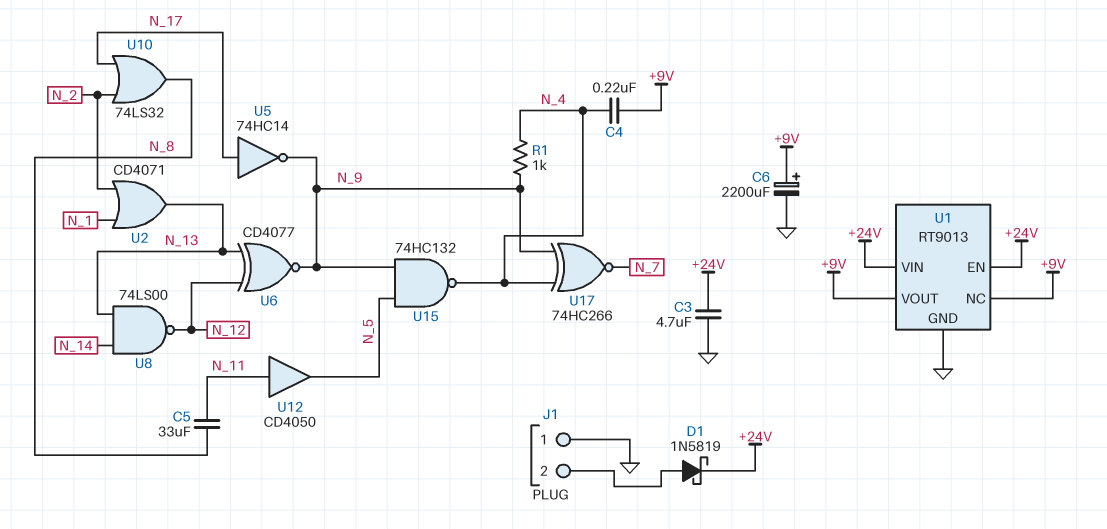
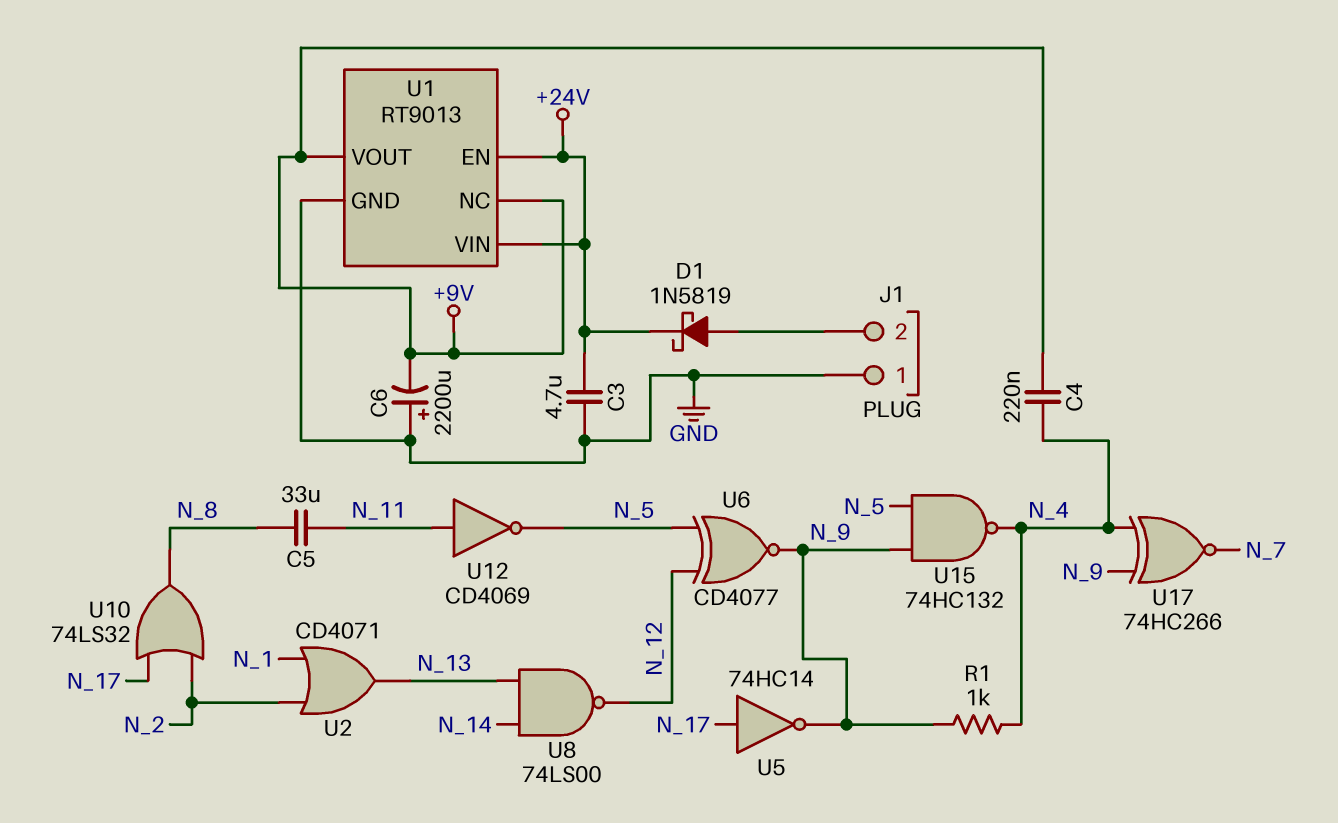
C6: 2200uF (plus +9V, minus GND) -> 2200uF (plus GND, minus +9V)
U6: XNOR CD4077 (in N_12, in N_13, out N_9) -> XNOR CD4077 (in N_5, in N_12, out N_9)
U12: buffer CD4050 (in N_11, out N_5) -> NOT CD4069 (in N_11, out N_5)

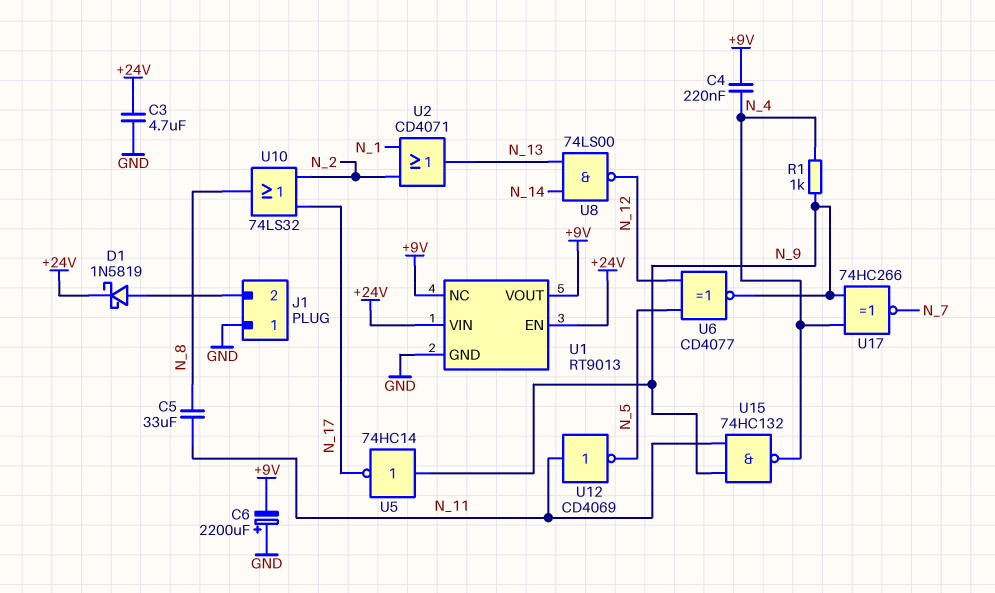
U5: NOT 74HC14 (in N_17, out N_9) -> NOT 74HC14 (in N_9, out N_17)
U15: NAND 74HC132 (in N_5, in N_9, out N_4) -> NAND 74HC132 (in N_9, in N_11, out N_4)

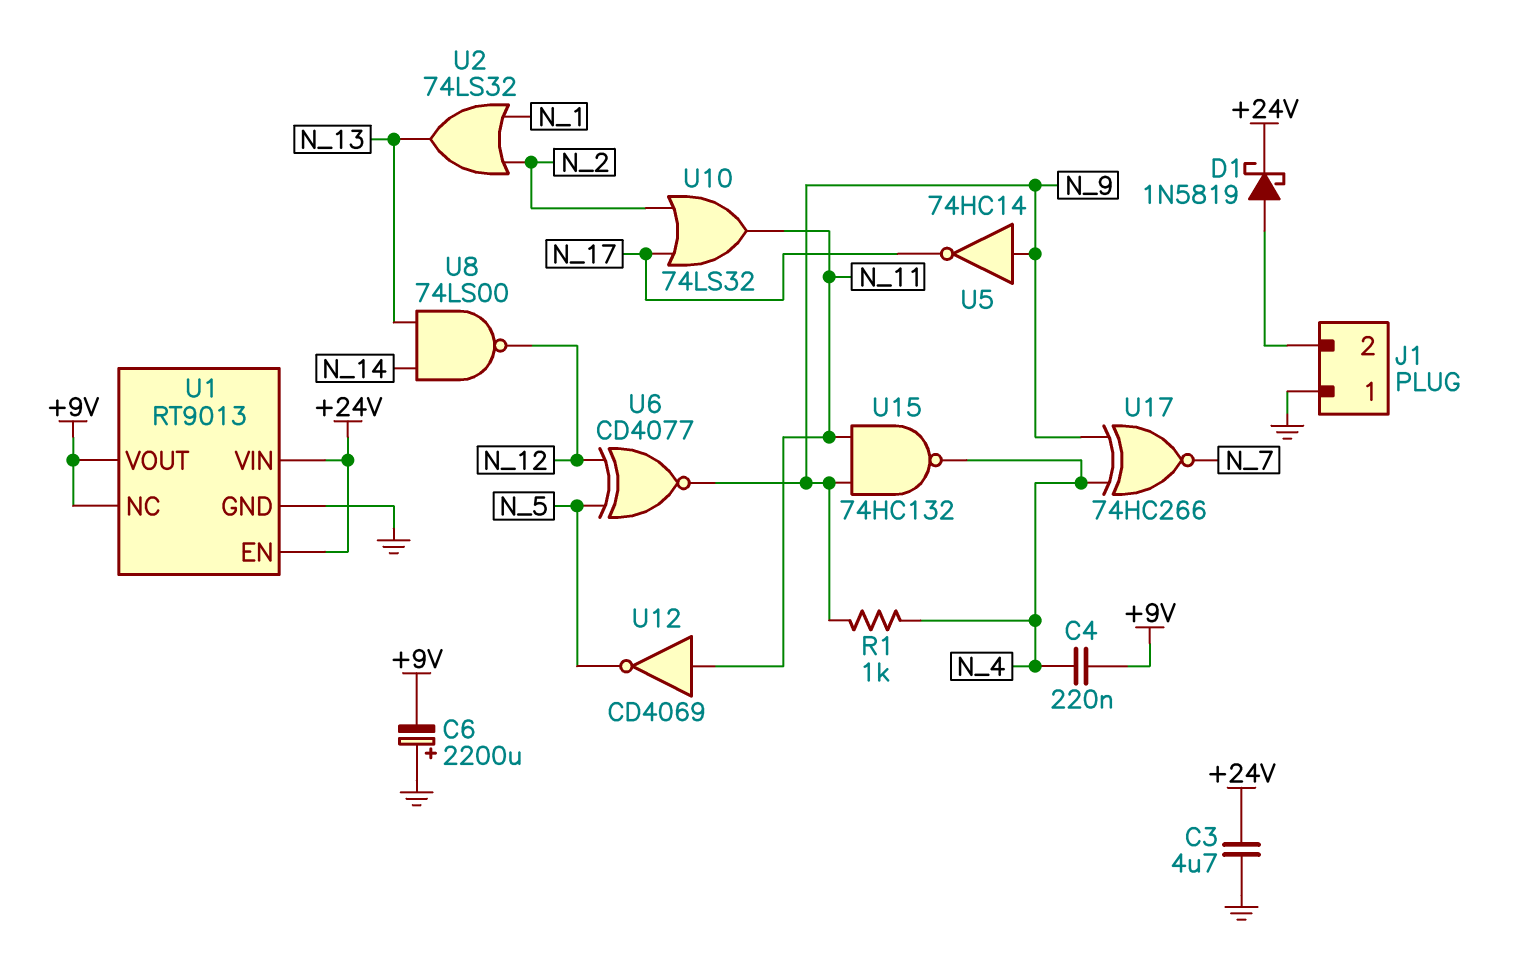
C5: 33uF (N_8, N_11) -> none
U2: OR CD4071 (in N_1, in N_2, out N_13) -> OR 74LS32 (in N_1, in N_2, out N_13)
U10: OR 74LS32 (in N_2, in N_17, out N_8) -> OR 74LS32 (in N_2, in N_17, out N_11)

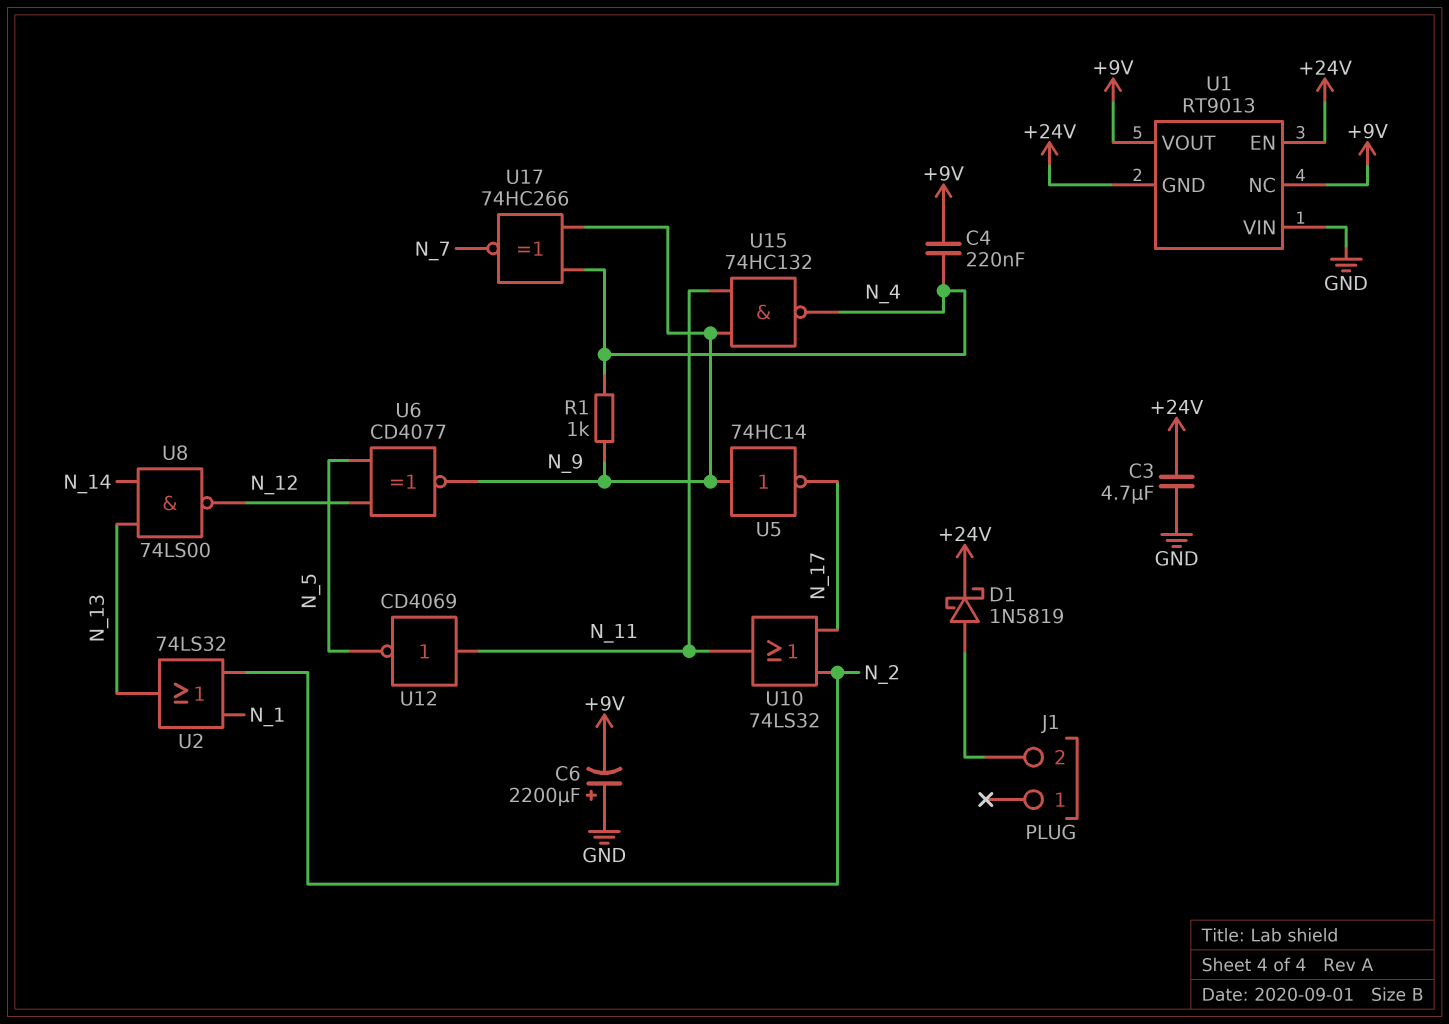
J1 pin 1: GND -> none
U1 pin GND: GND -> +24V
U1 pin VIN: +24V -> GND

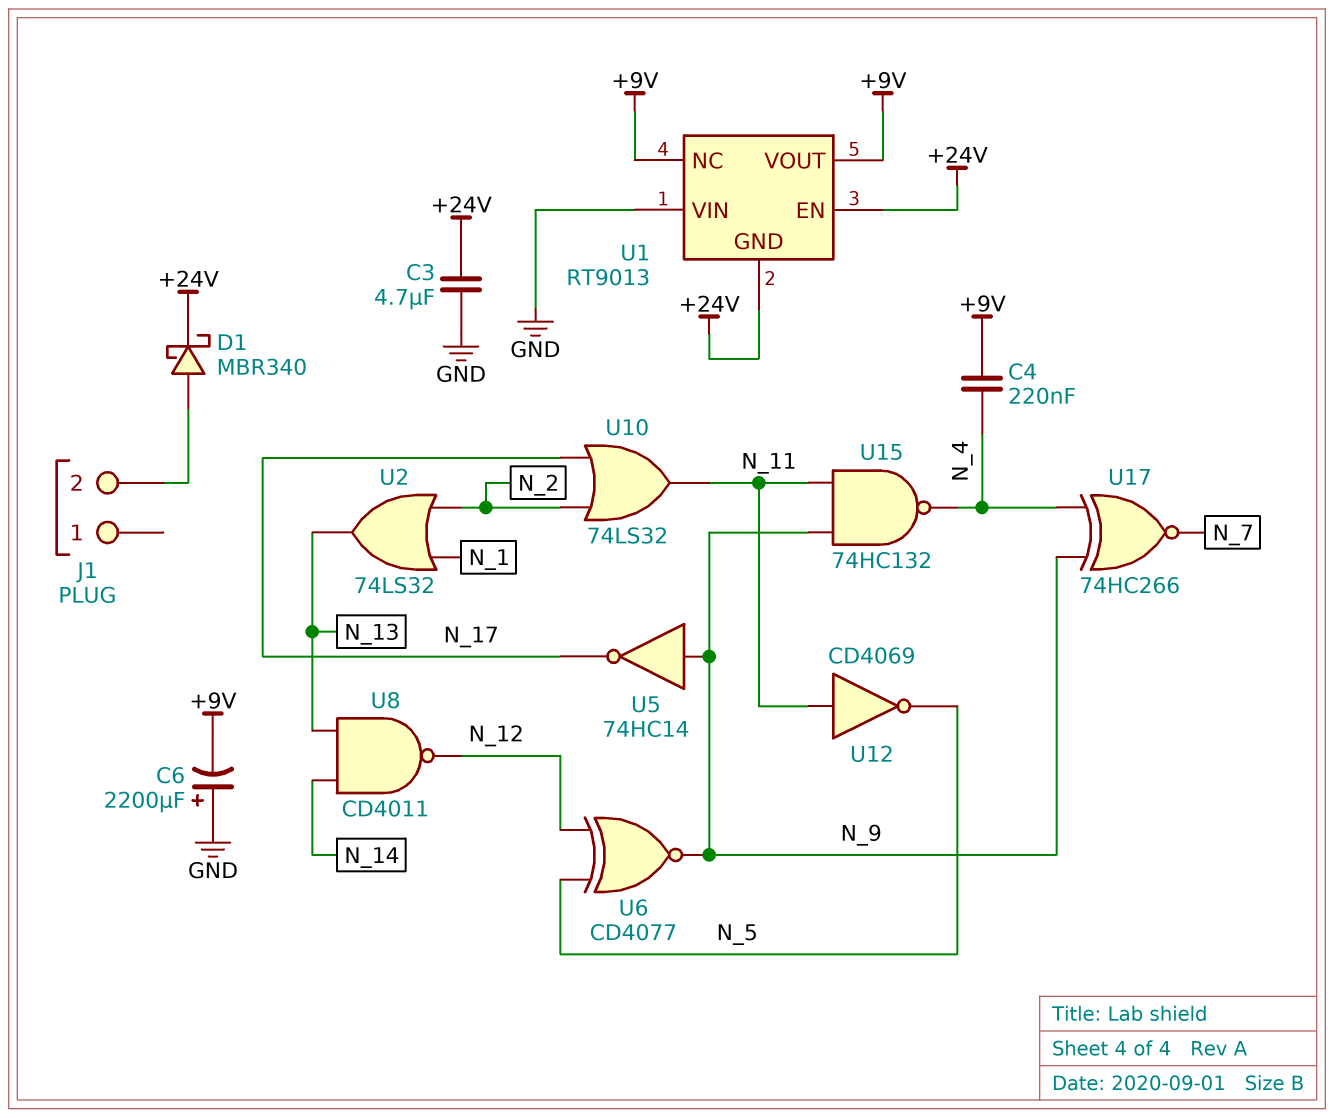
D1: schottky 1N5819 (A J1/2, K +24V) -> schottky MBR340 (A J1/2, K +24V)
R1: 1k (N_4, N_9) -> none
U8: NAND 74LS00 (in N_13, in N_14, out N_12) -> NAND CD4011 (in N_13, in N_14, out N_12)

